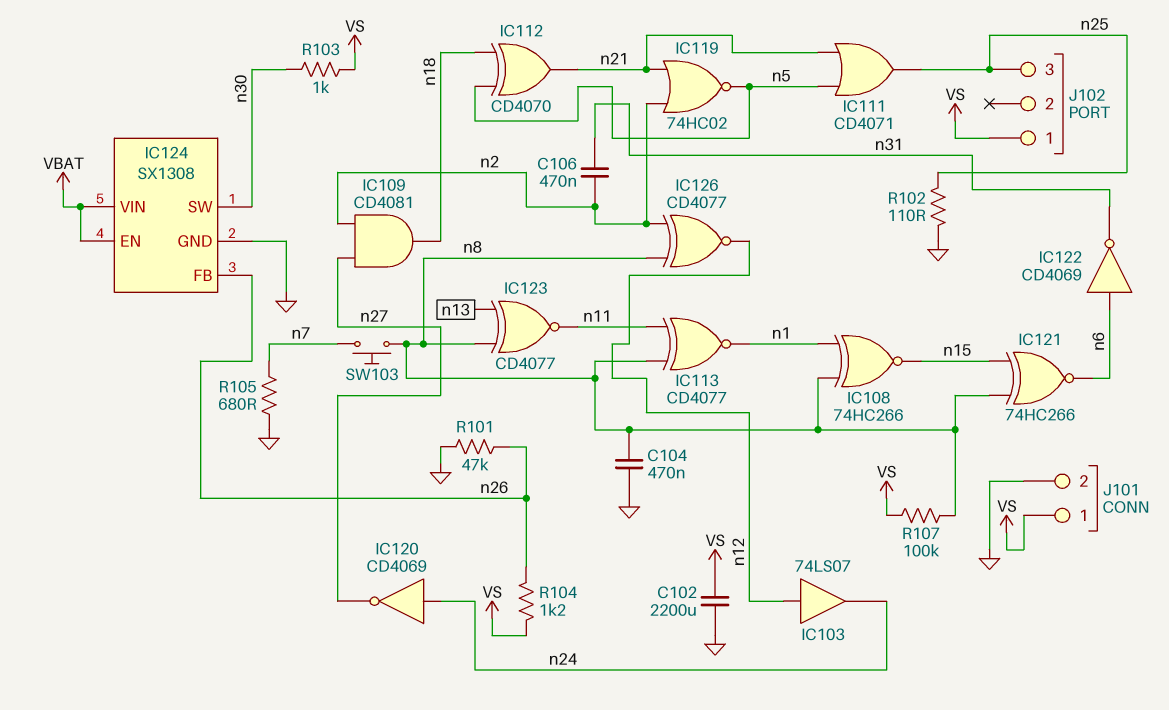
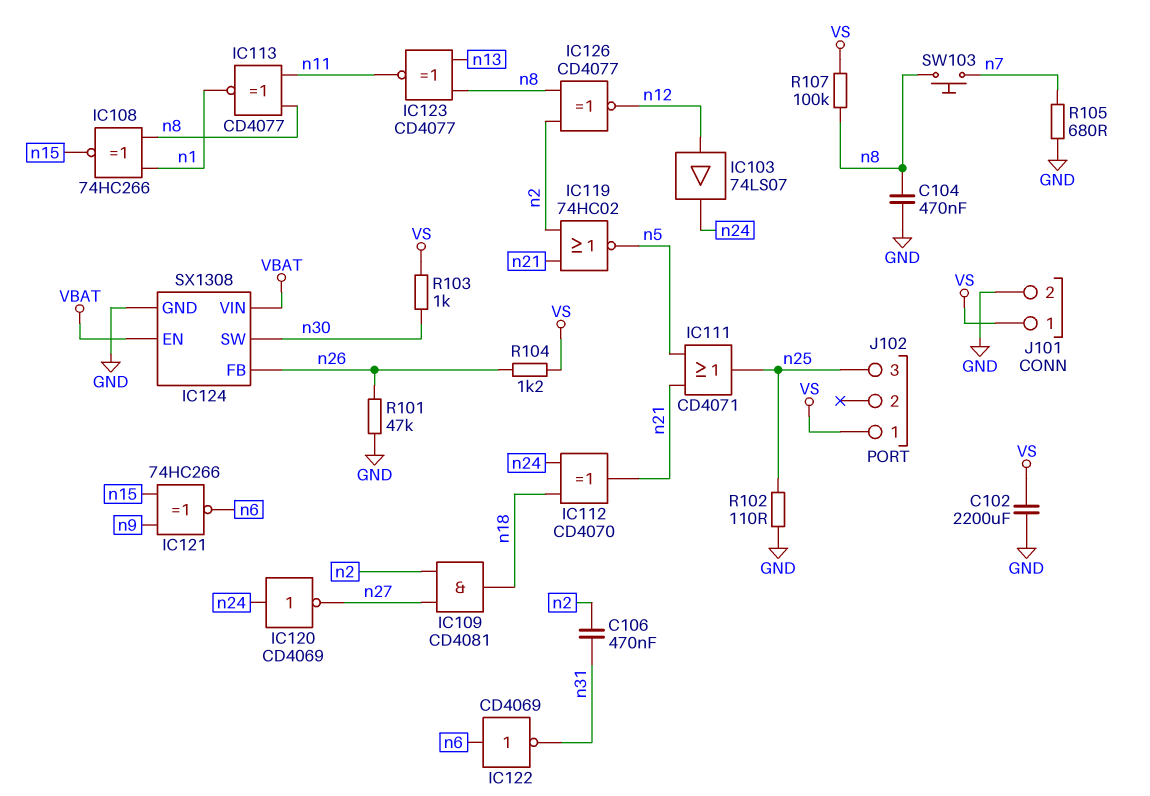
IC112: XOR CD4070 (in n5, in n18, out n21) -> XOR CD4070 (in n18, in n24, out n21)
IC121: XNOR 74HC266 (in n8, in n15, out n6) -> XNOR 74HC266 (in n9, in n15, out n6)

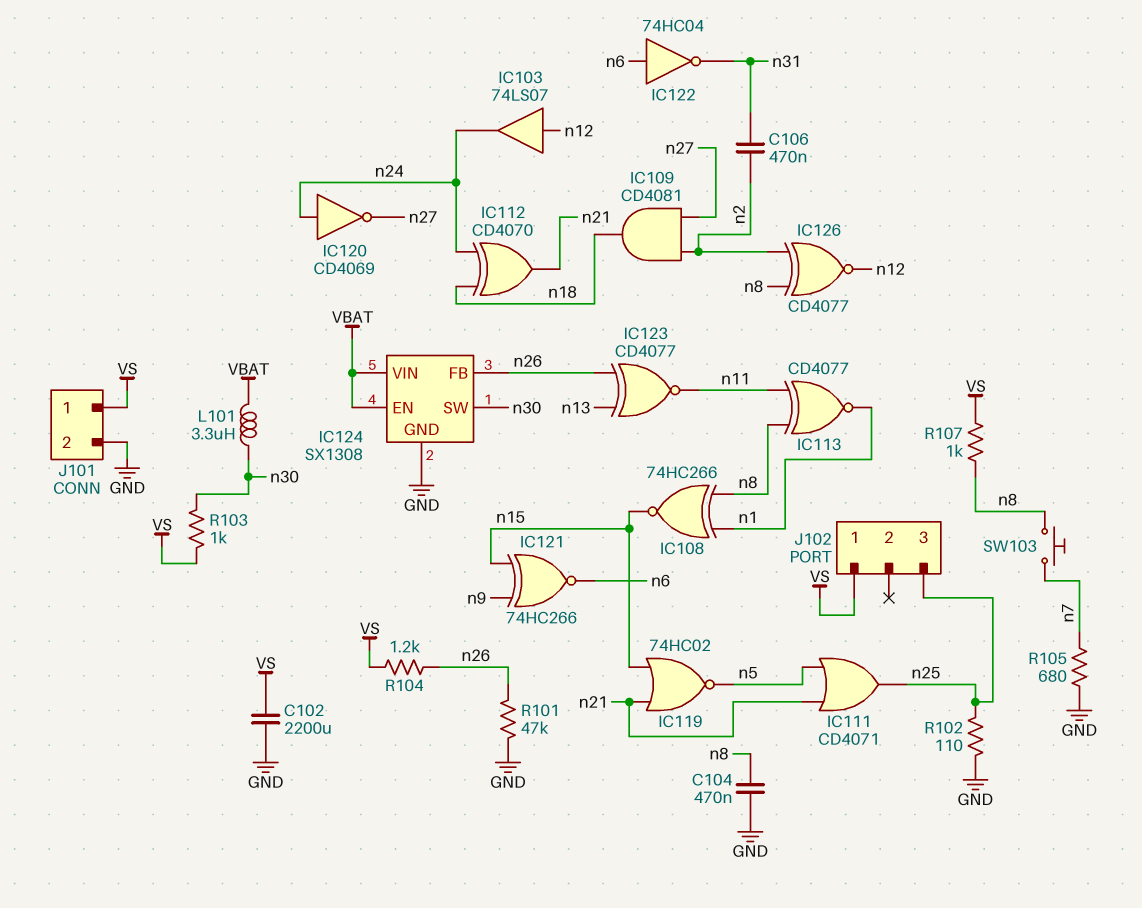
IC119: NOR 74HC02 (in n2, in n21, out n5) -> NOR 74HC02 (in n15, in n21, out n5)
IC122: NOT CD4069 (in n6, out n31) -> NOT 74HC04 (in n6, out n31)
IC123: XNOR CD4077 (in n8, in n13, out n11) -> XNOR CD4077 (in n13, in n26, out n11)
L101: none -> 3.3uH (VBAT, n30)
R107: 100k (VS, n8) -> 1k (VS, n8)

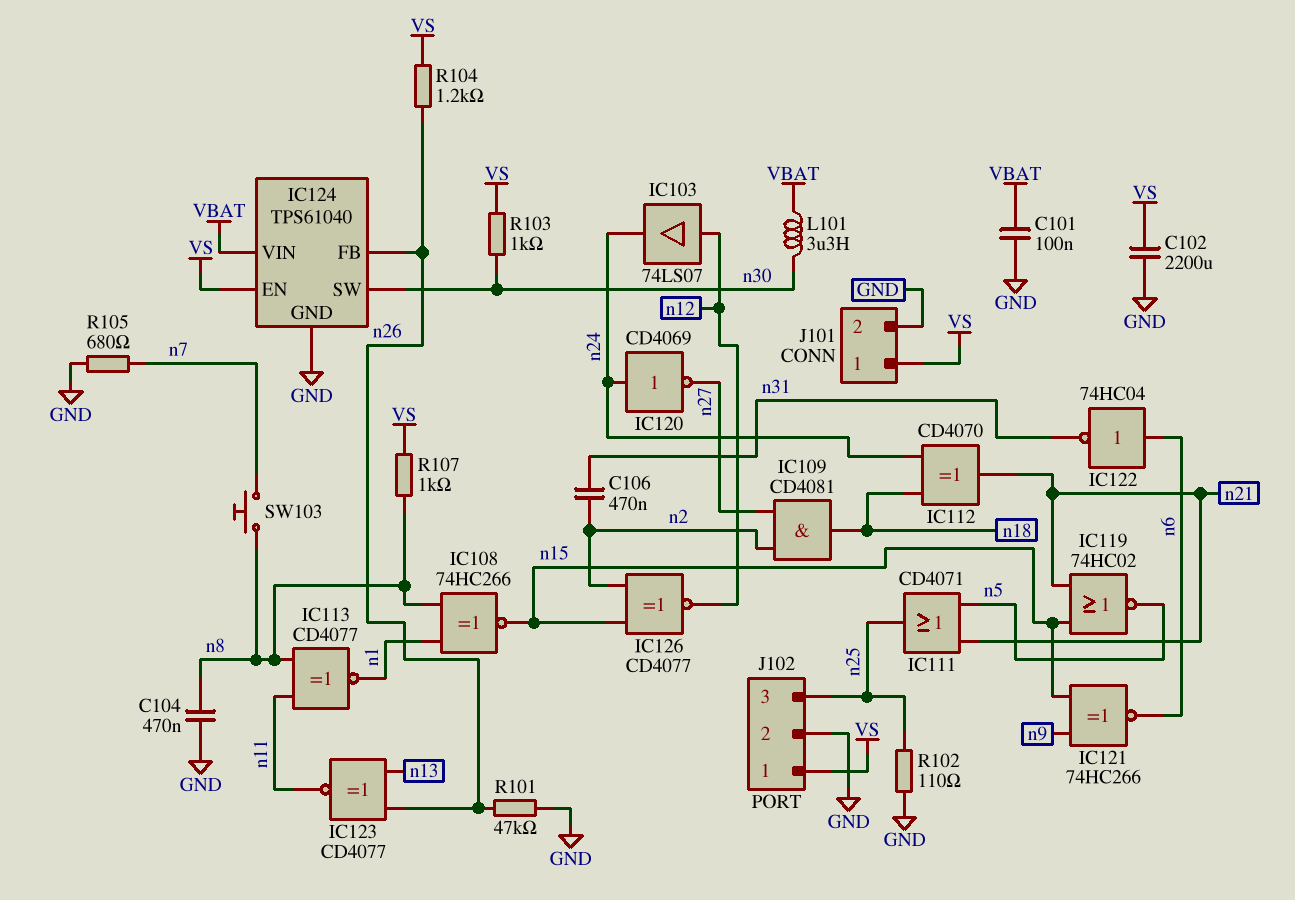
C101: none -> 100nF (GND, VBAT)
IC124: SX1308 -> TPS61040
IC124 pin EN: VBAT -> VS
IC126: XNOR CD4077 (in n2, in n8, out n12) -> XNOR CD4077 (in n2, in n15, out n12)
J102 pin 2: none -> GND

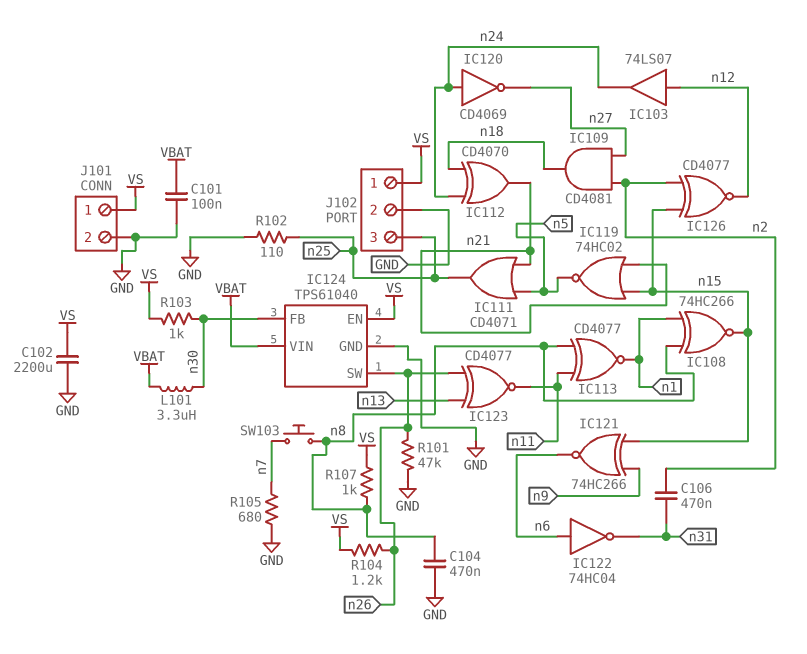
IC124 pin FB: n26 -> n30
IC124 pin SW: n30 -> n26

